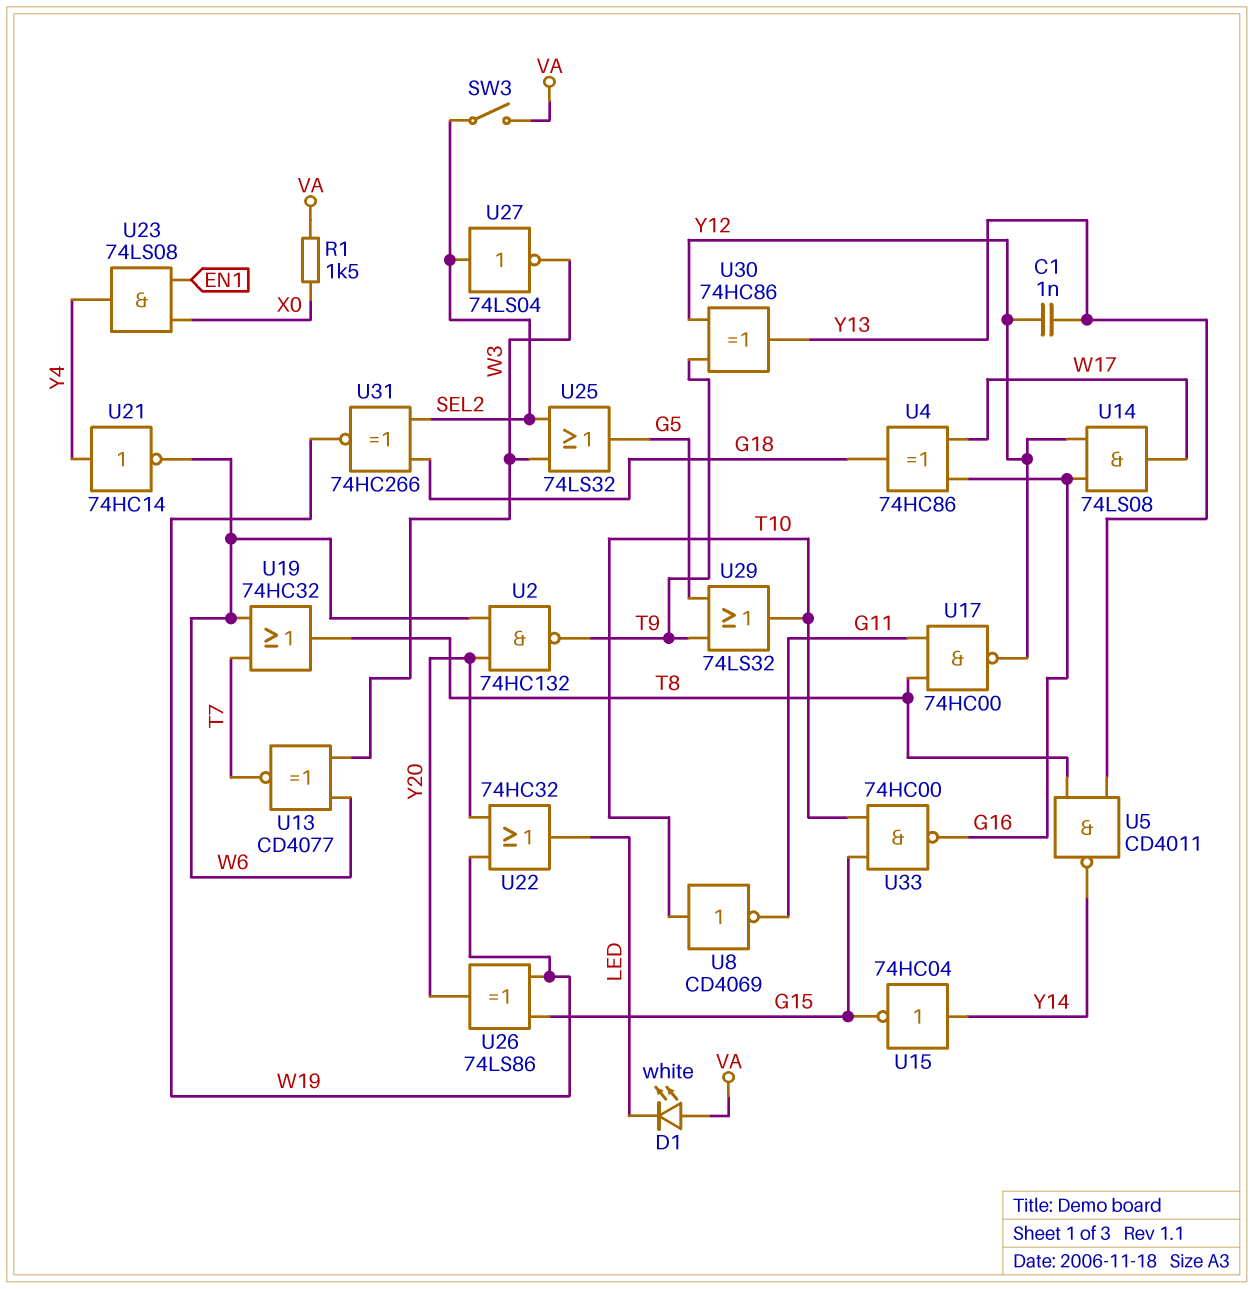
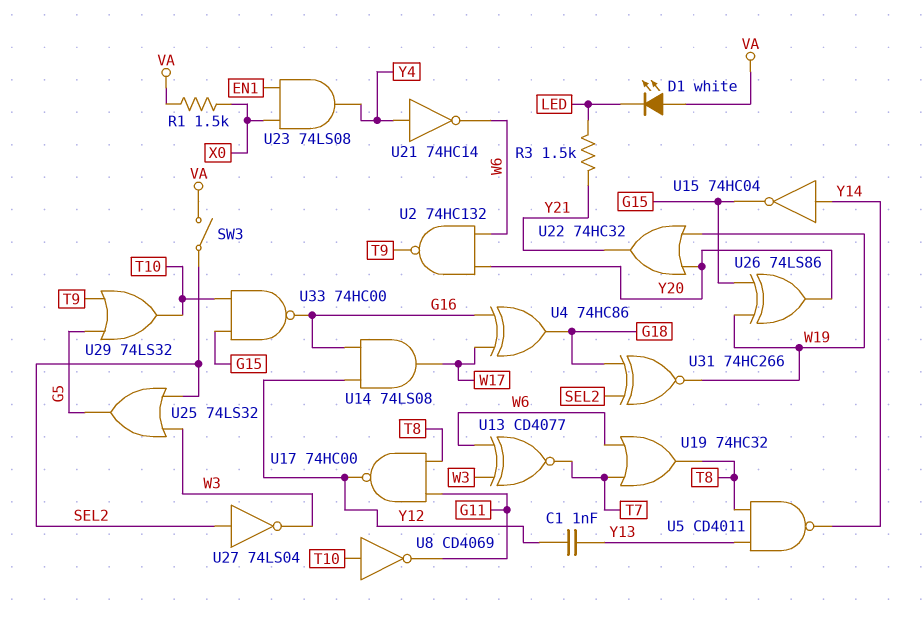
R3: none -> 1.5k (LED, Y21)
U22: OR 74HC32 (in W19, in Y20, out LED) -> OR 74HC32 (in W19, in Y20, out Y21)
U30: XOR 74HC86 (in T9, in Y12, out Y13) -> none

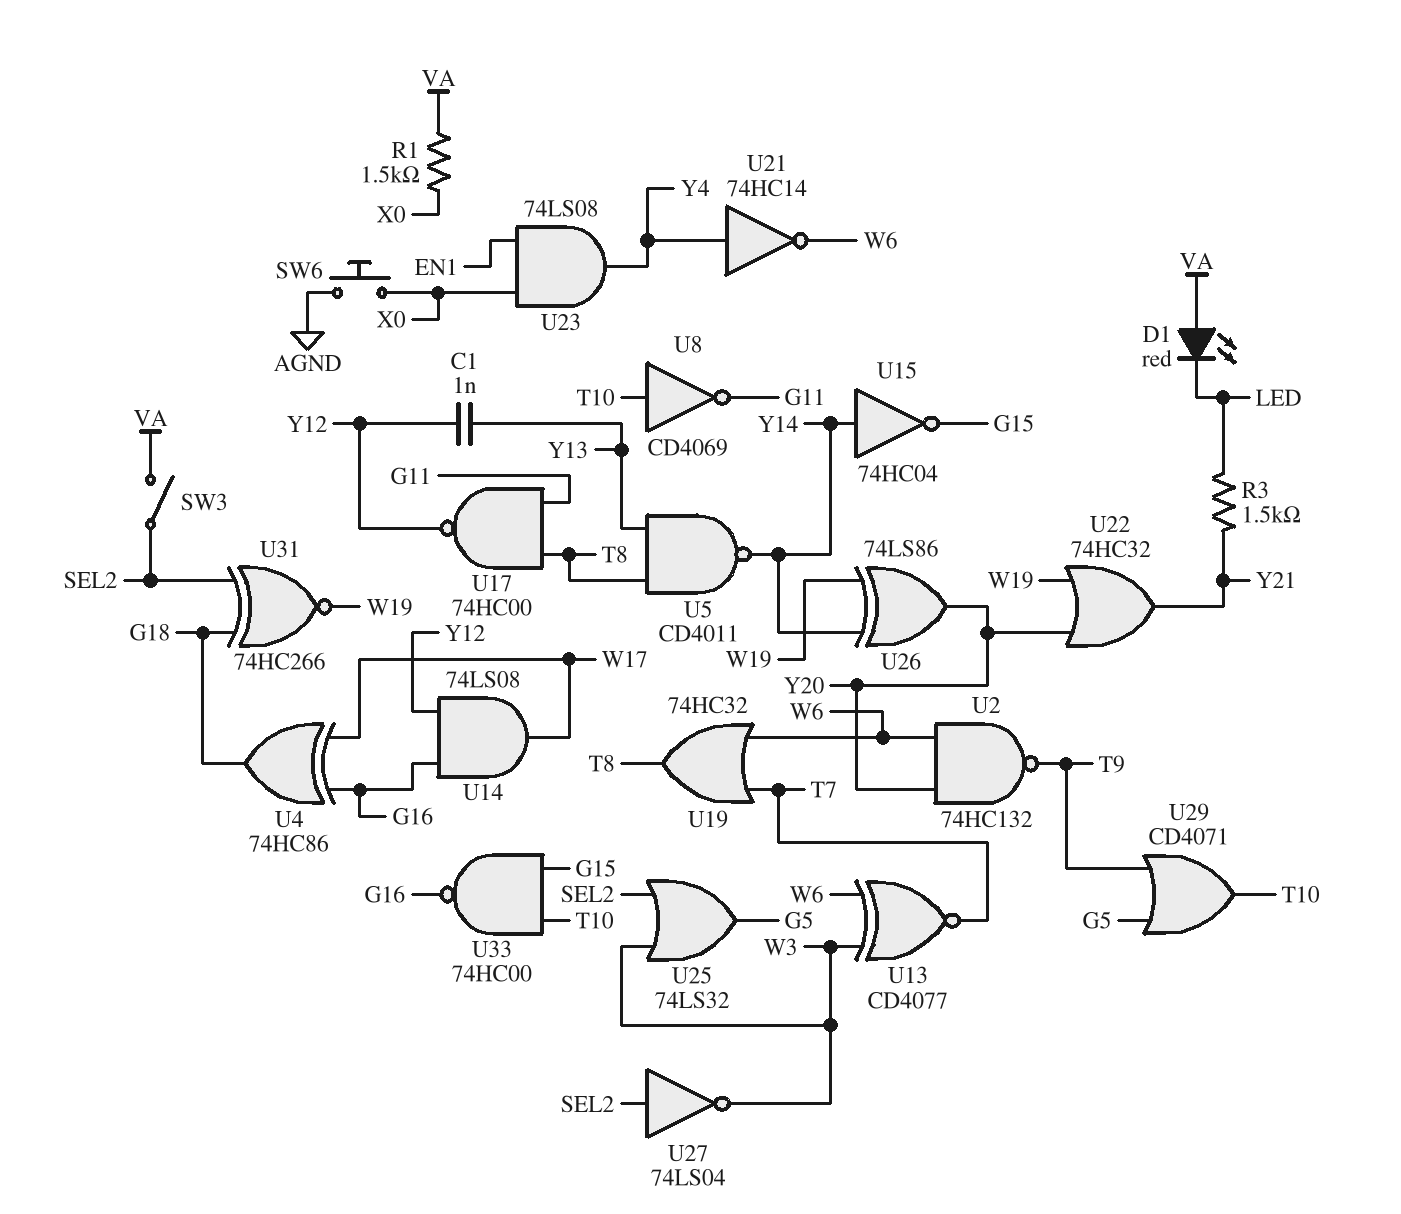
D1: LED white (A VA, K LED) -> LED red (A VA, K LED)
SW6: none -> button (AGND, X0)
U26: XOR 74LS86 (in G15, in W19, out Y20) -> XOR 74LS86 (in W19, in Y14, out Y20)
U29: OR 74LS32 (in G5, in T9, out T10) -> OR CD4071 (in G5, in T9, out T10)

